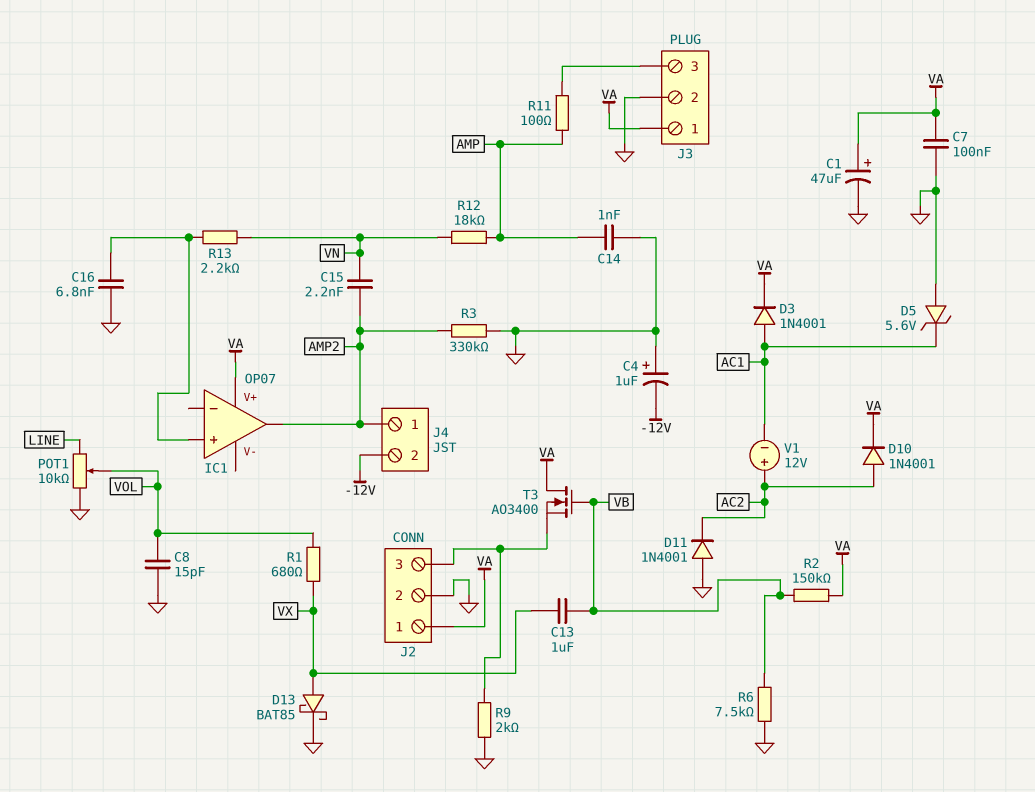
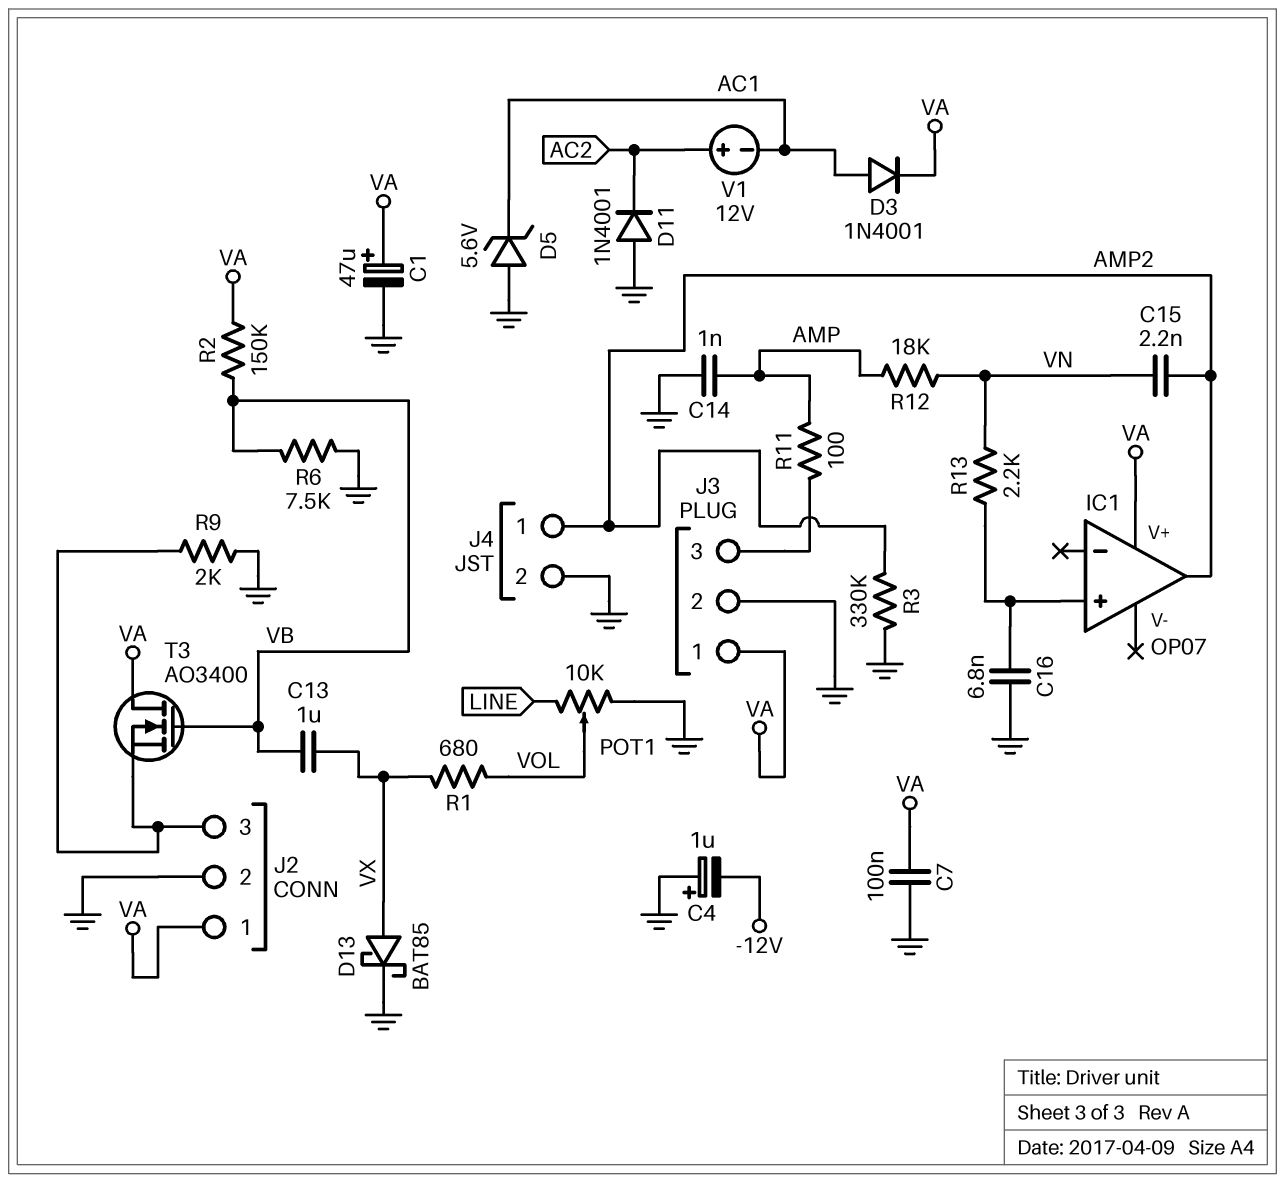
C8: 15pF (GND, VOL) -> none
D10: diode 1N4001 (A AC2, K VA) -> none
J4 pin 2: -12V -> GND

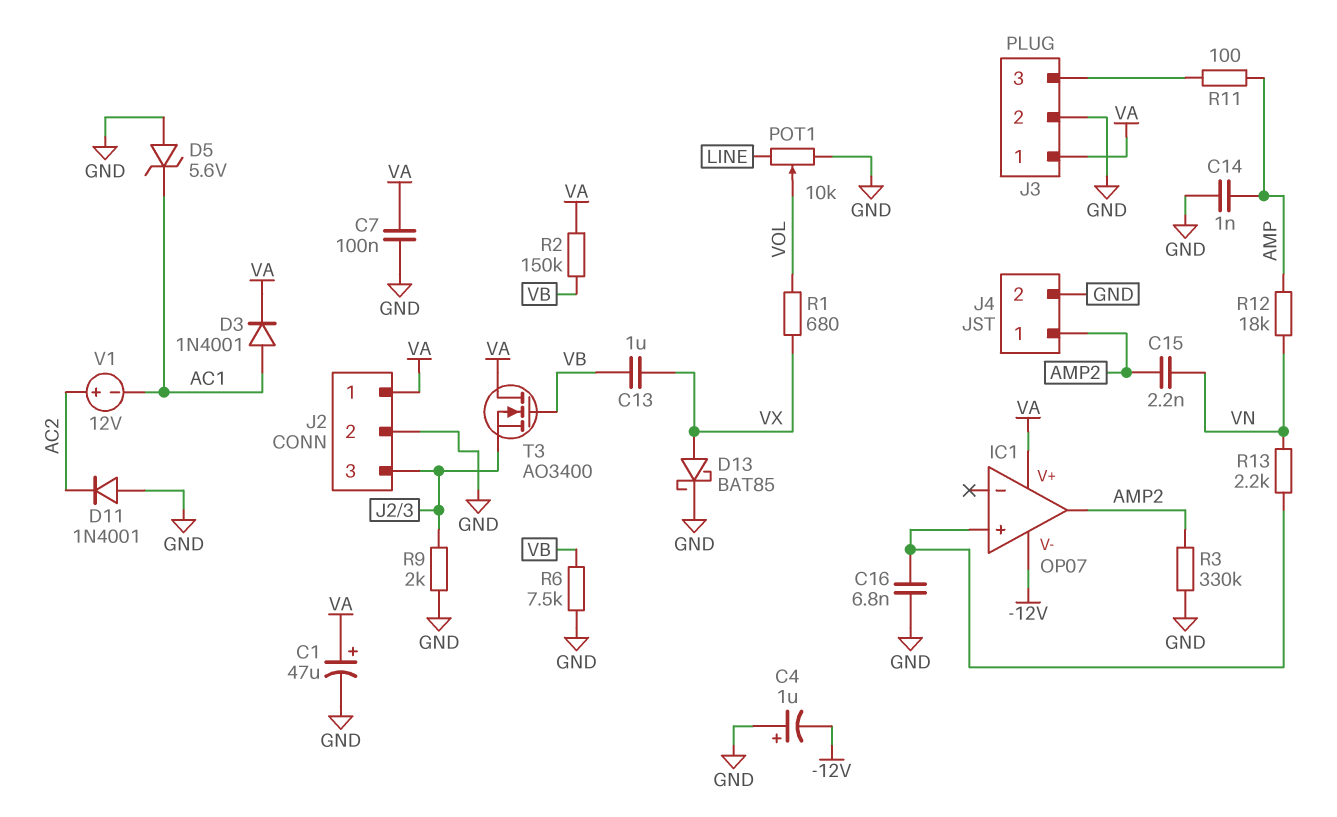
IC1 pin V-: none -> -12V

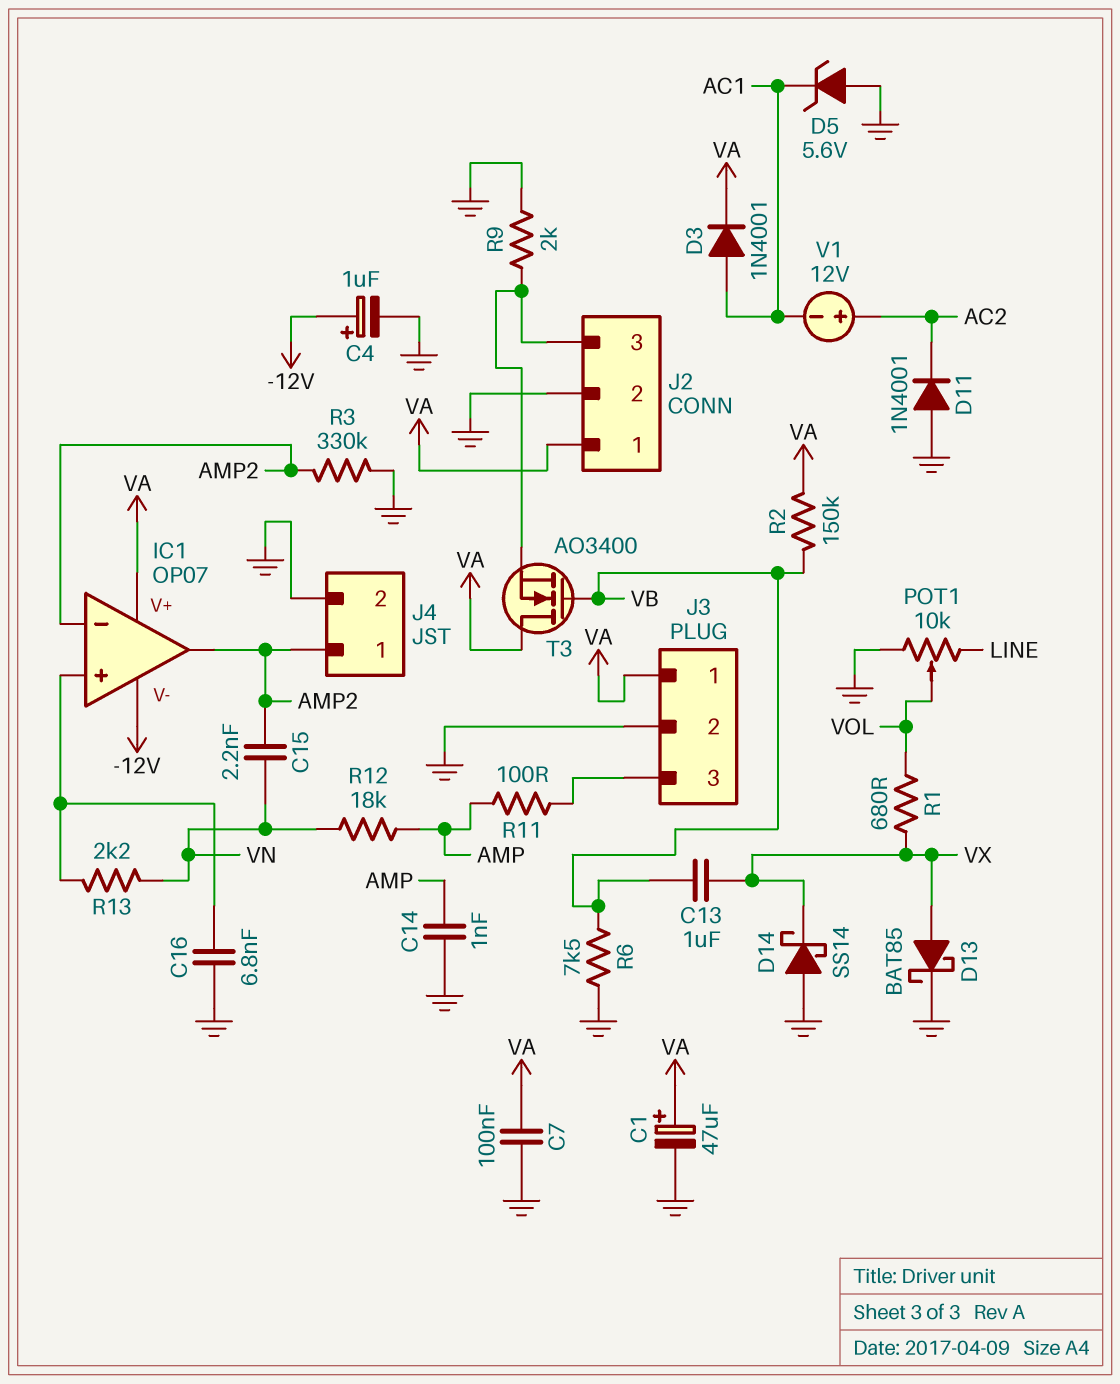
C4: 1uF (plus GND, minus -12V) -> 1uF (plus -12V, minus GND)
D14: none -> schottky SS14 (A GND, K VX)
IC1 pin in-: none -> AMP2

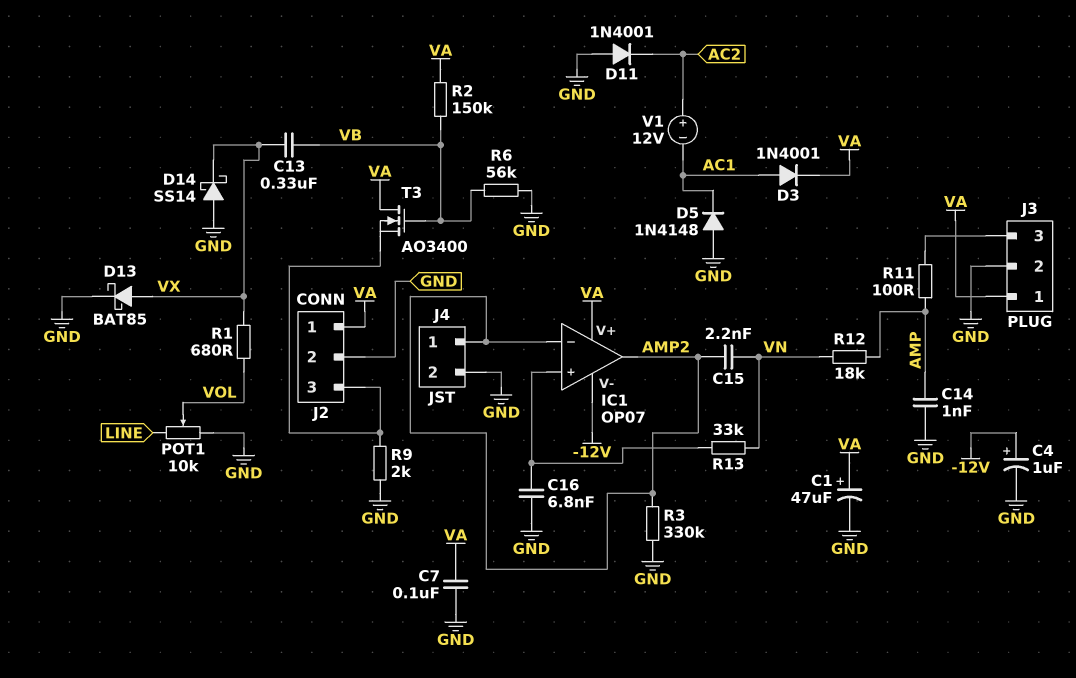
C13: 1uF (VB, VX) -> 330nF (VB, VX)
D5: zener 5.6V (A GND, K AC1) -> diode 1N4148 (A GND, K AC1)
R6: 7.5k (GND, VB) -> 56k (GND, VB)
R13: 2.2k (IC1/in+, VN) -> 33k (IC1/in+, VN)

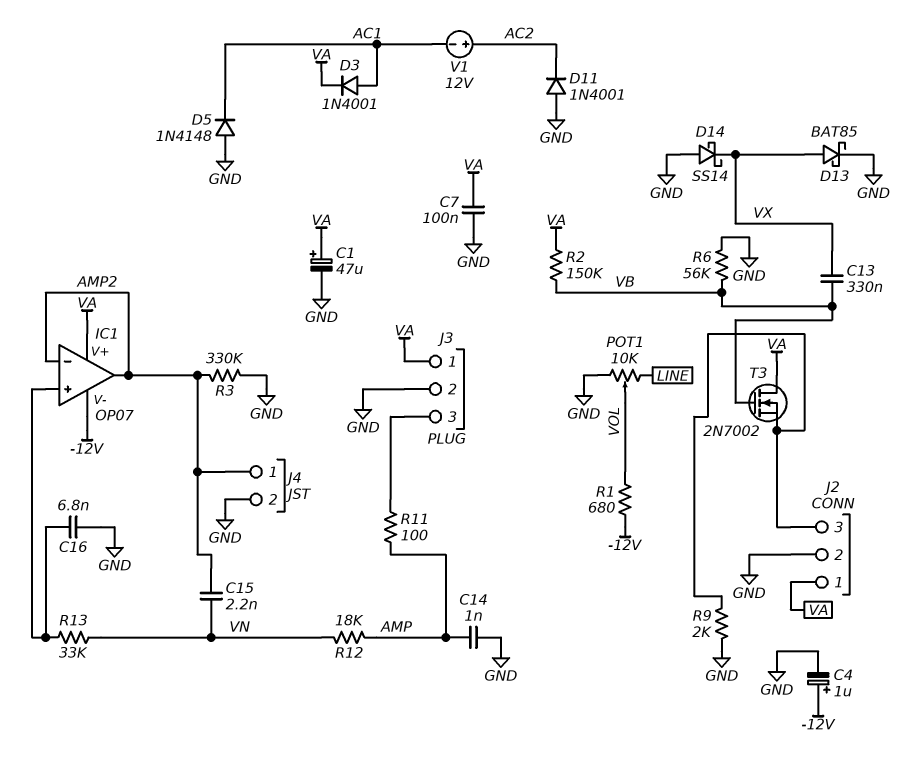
R1: 680 (VOL, VX) -> 680 (-12V, VOL)
T3: NMOS AO3400 (G VB, D VA, S J2/3) -> NMOS 2N7002 (G VB, D VA, S J2/3)

